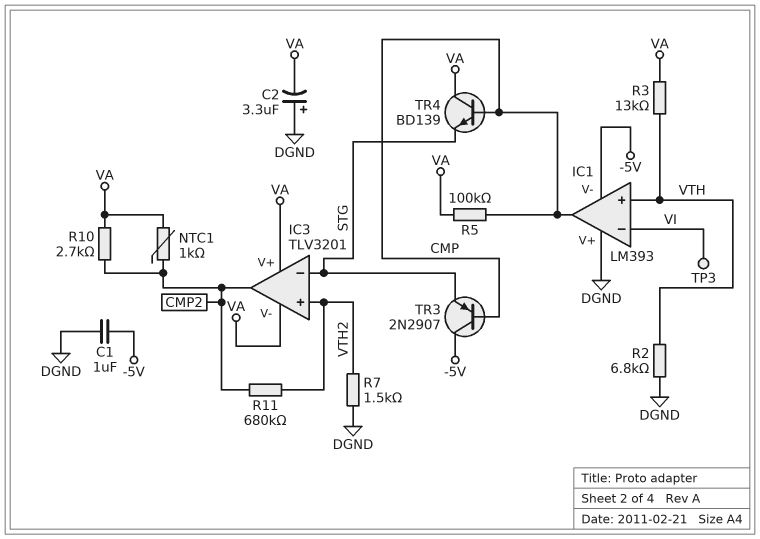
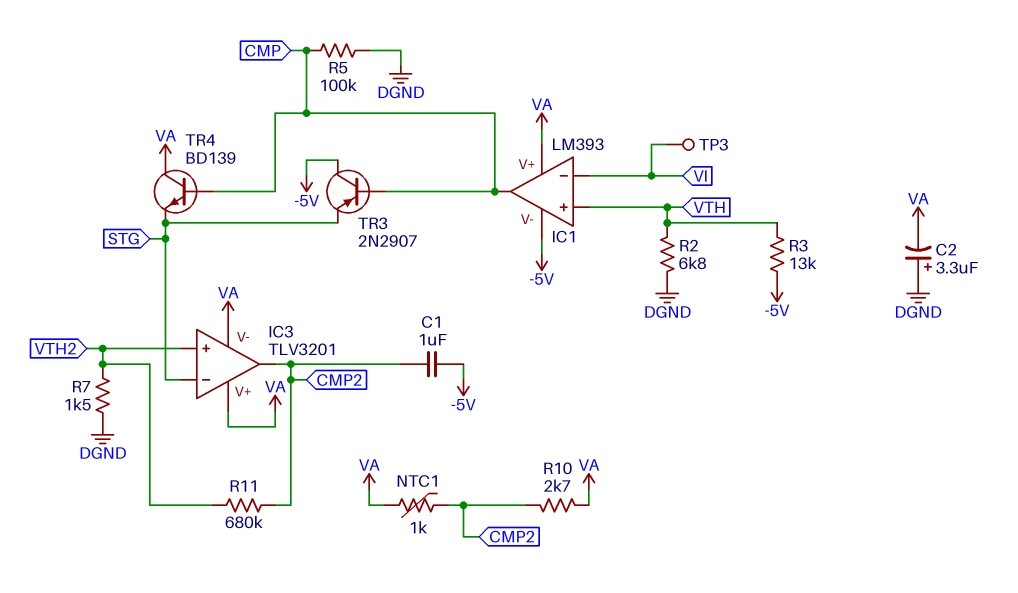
C1: 1uF (-5V, DGND) -> 1uF (-5V, CMP2)
IC1 pin V+: DGND -> VA
R3: 13k (VA, VTH) -> 13k (-5V, VTH)
R5: 100k (CMP, VA) -> 100k (CMP, DGND)

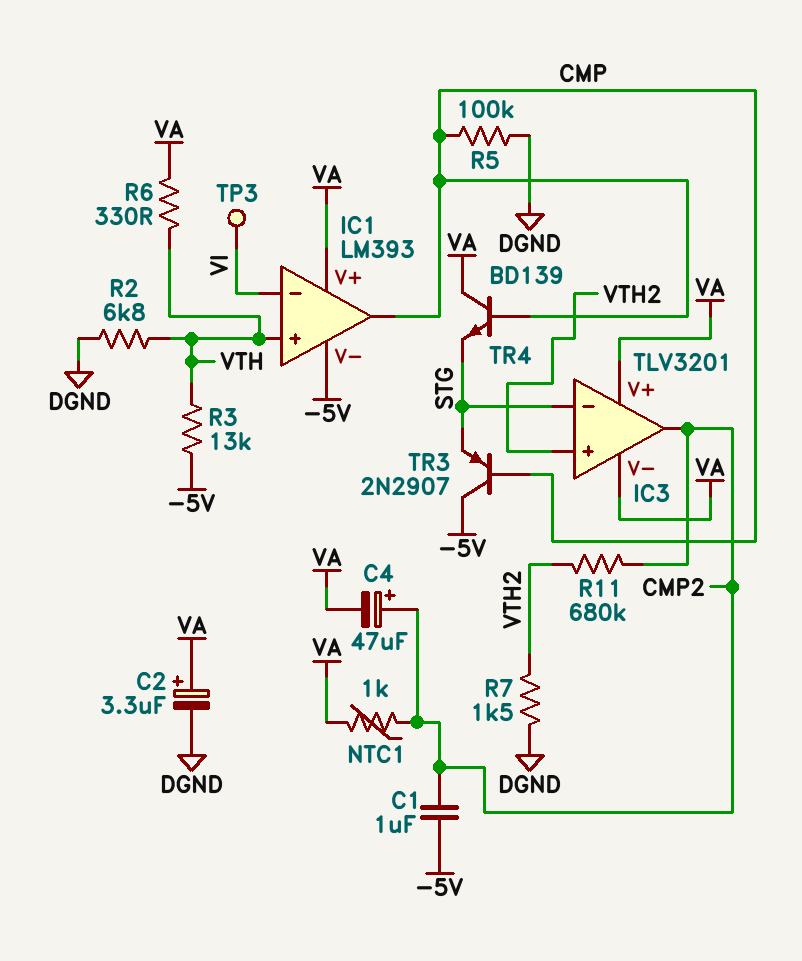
C2: 3.3uF (plus DGND, minus VA) -> 3.3uF (plus VA, minus DGND)
C4: none -> 47uF (plus CMP2, minus VA)
R6: none -> 330 (VA, VTH)
R10: 2.7k (CMP2, VA) -> none

